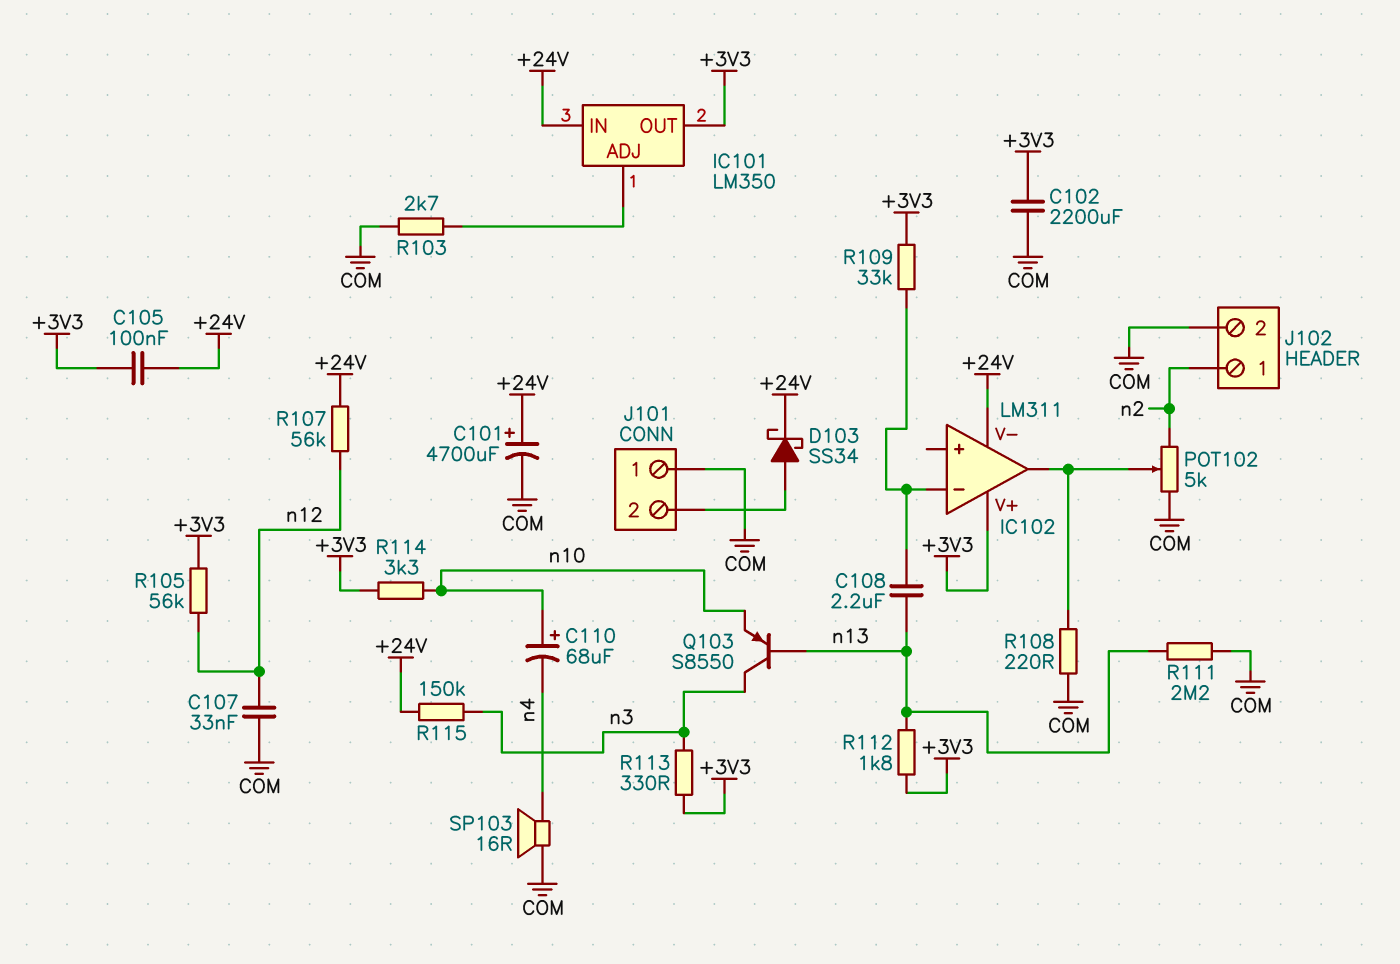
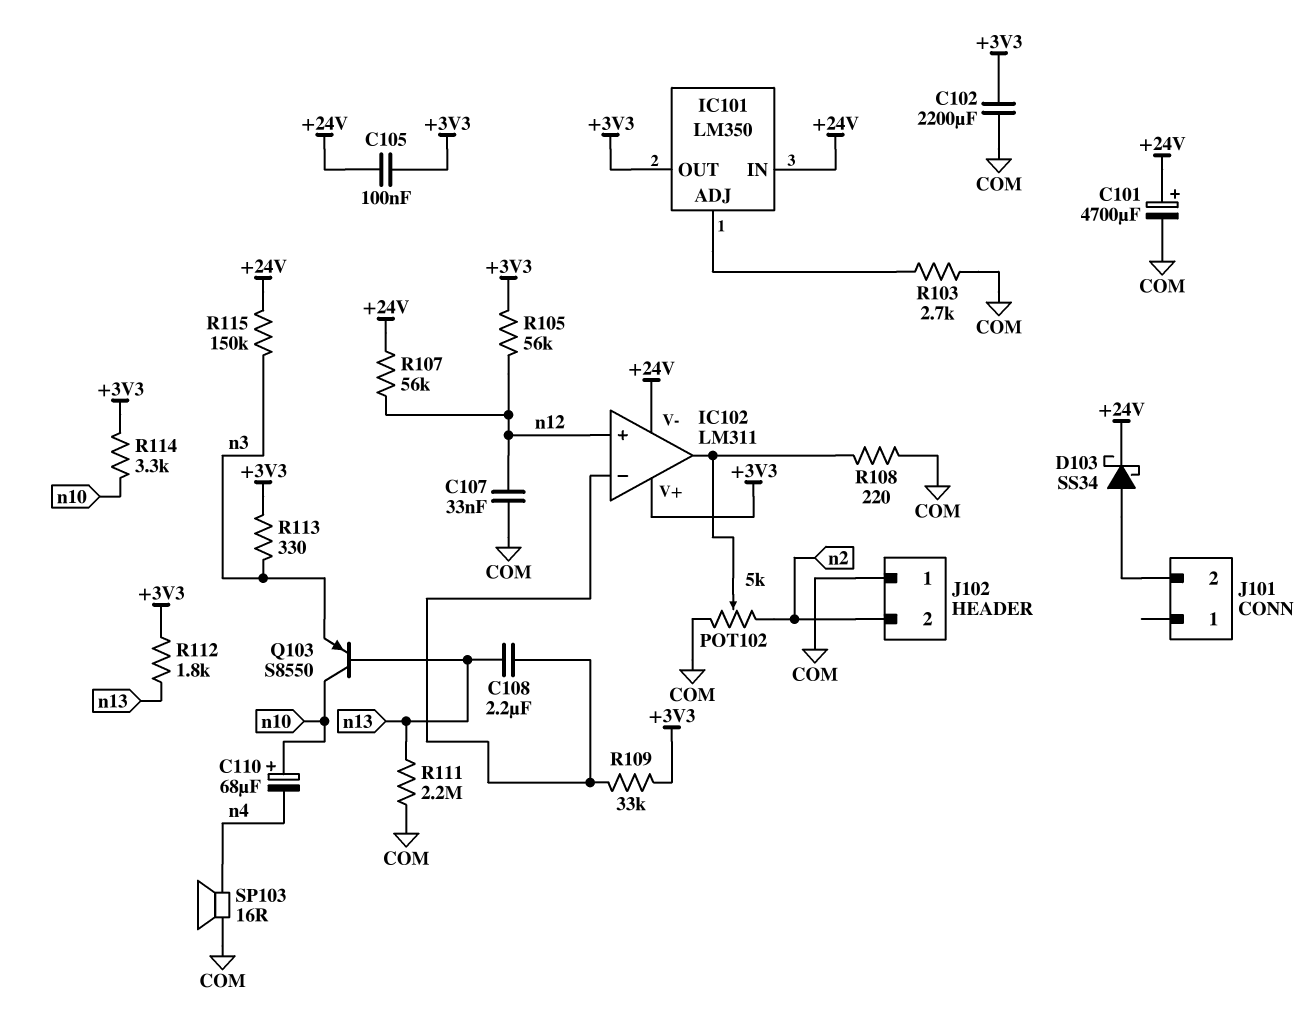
IC102 pin in+: none -> n12
J101 pin 1: COM -> none
J102 pin 1: n2 -> COM
J102 pin 2: COM -> n2
Q103: PNP S8550 (B n13, C n3, E n10) -> PNP S8550 (B n13, C n10, E n3)

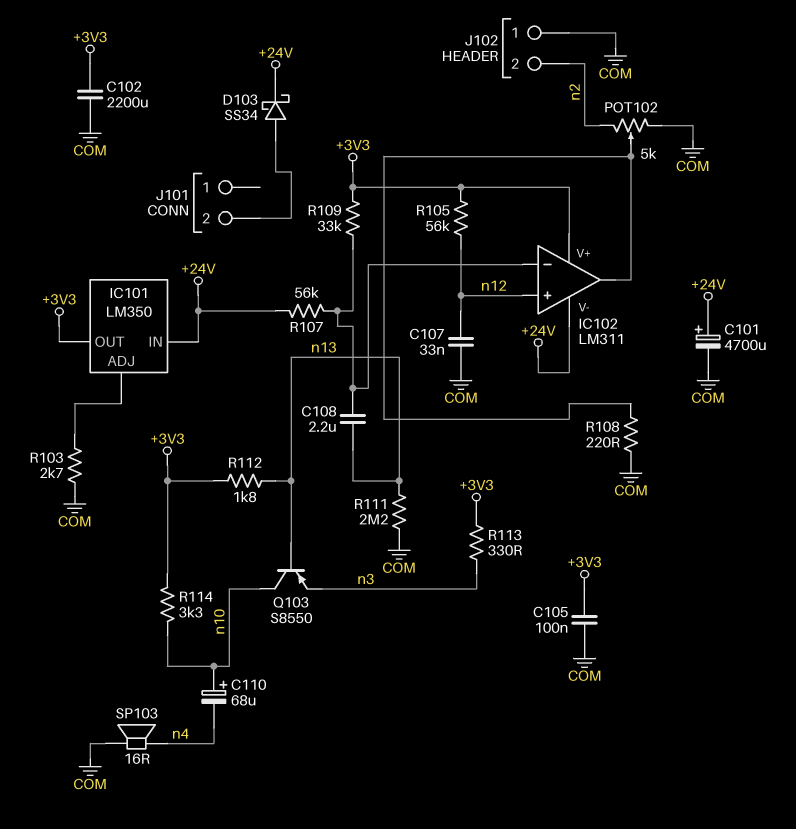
C105: 100nF (+3V3, +24V) -> 100nF (+3V3, COM)
R107: 56k (+24V, n12) -> 56k (+24V, IC102/in-)
R115: 150k (+24V, n3) -> none

